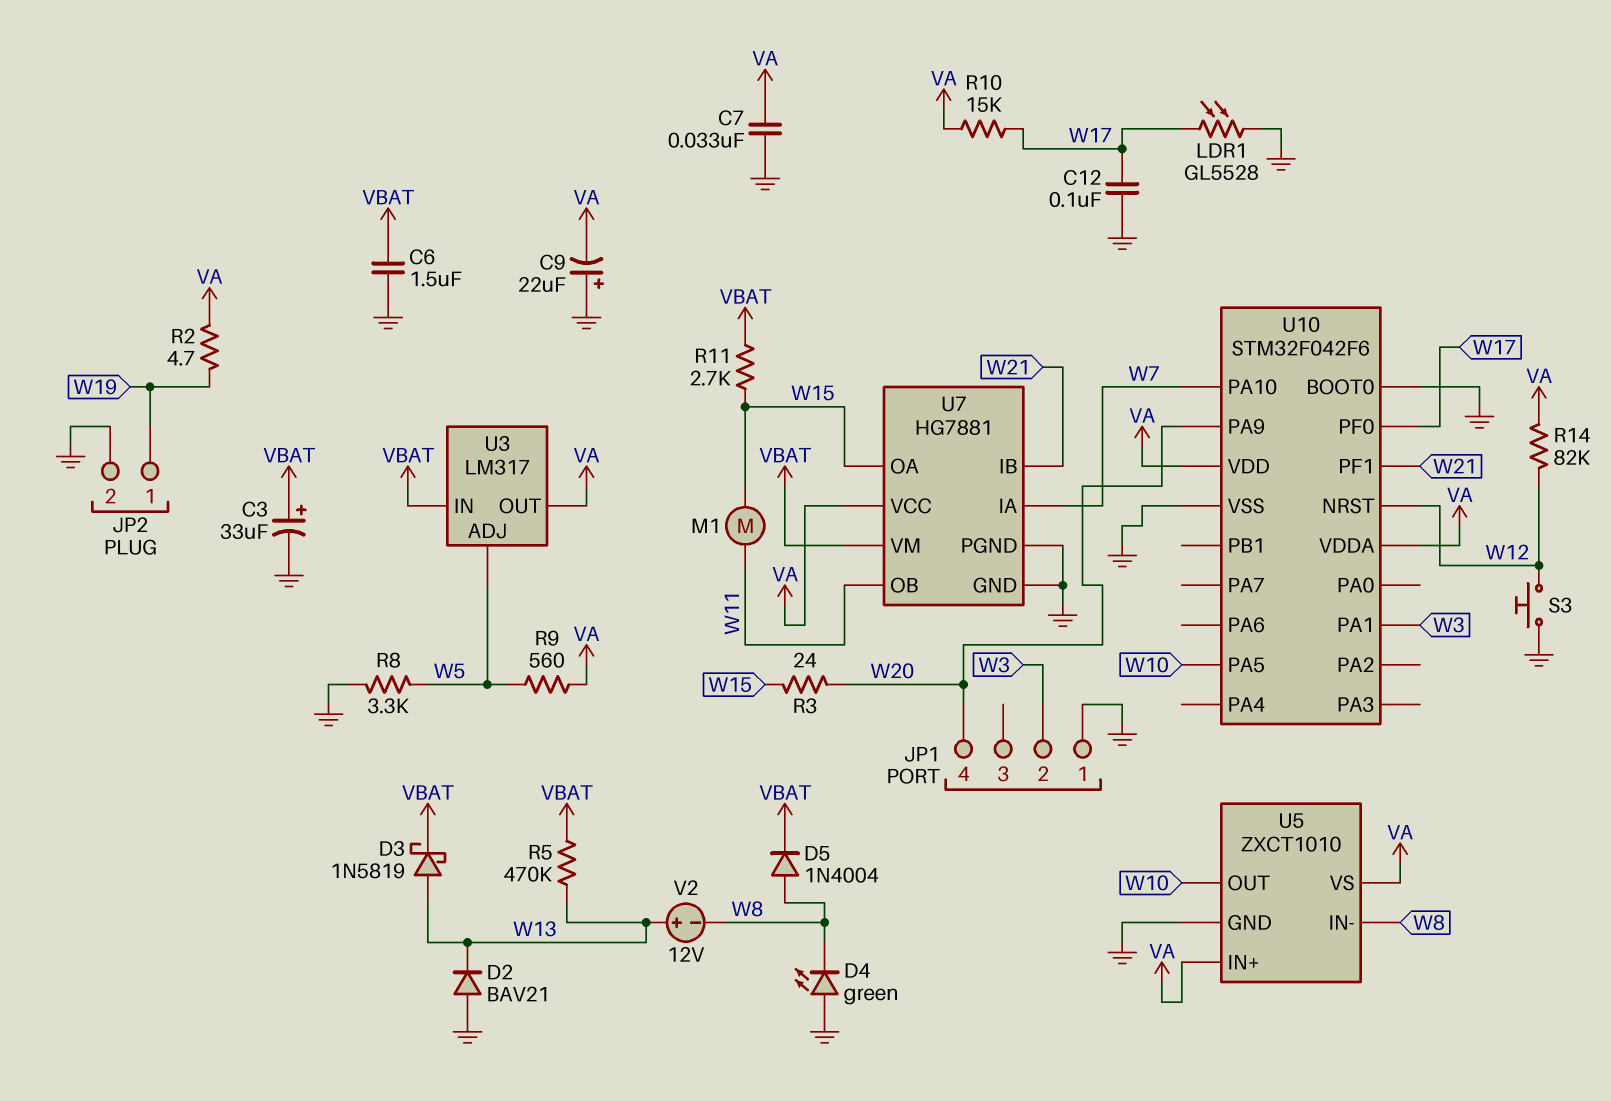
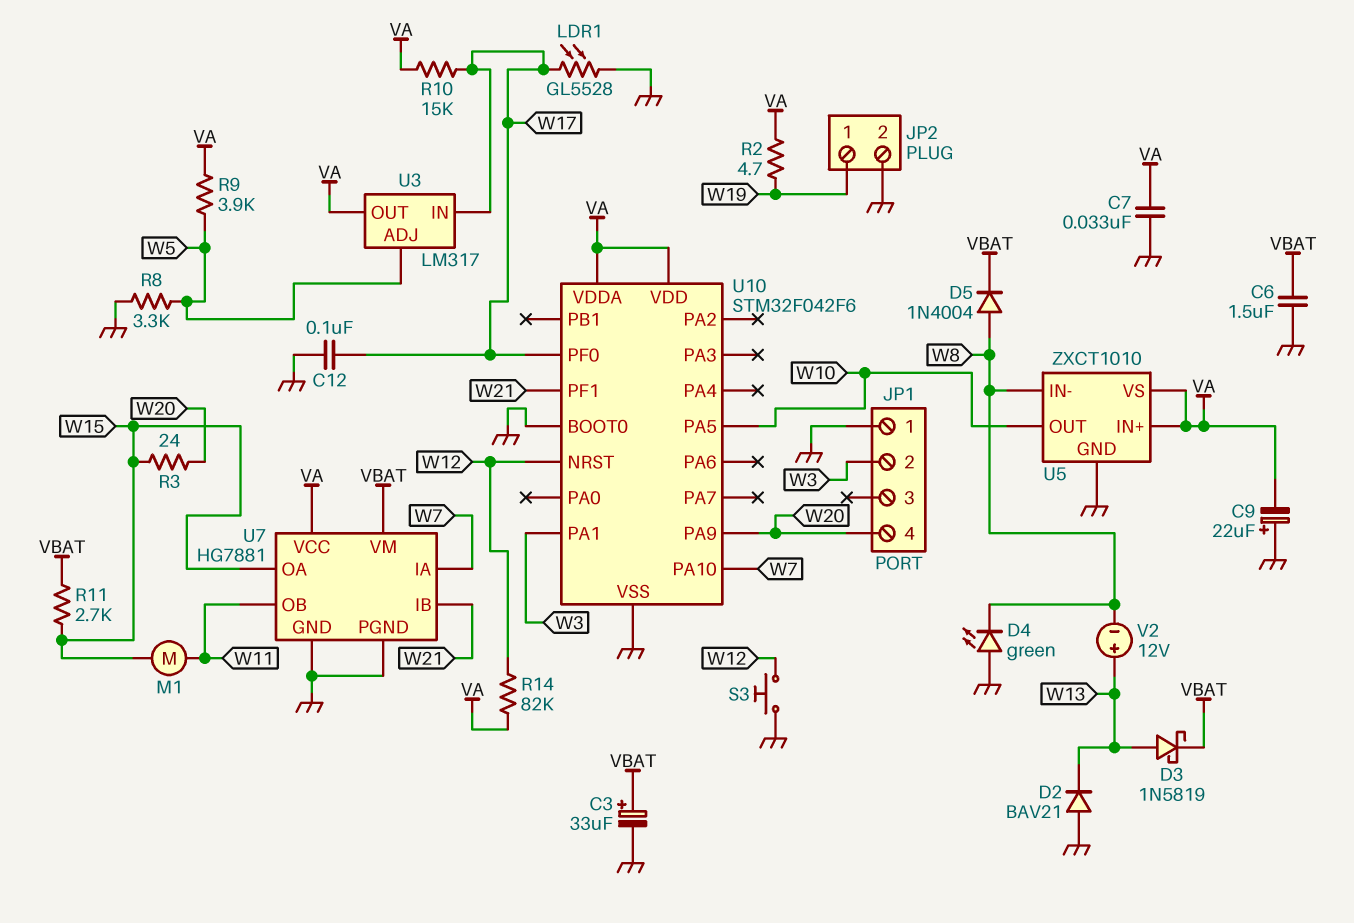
R5: 470k (VBAT, W13) -> none
R9: 560 (VA, W5) -> 3.9k (VA, W5)
U3 pin IN: VBAT -> W17

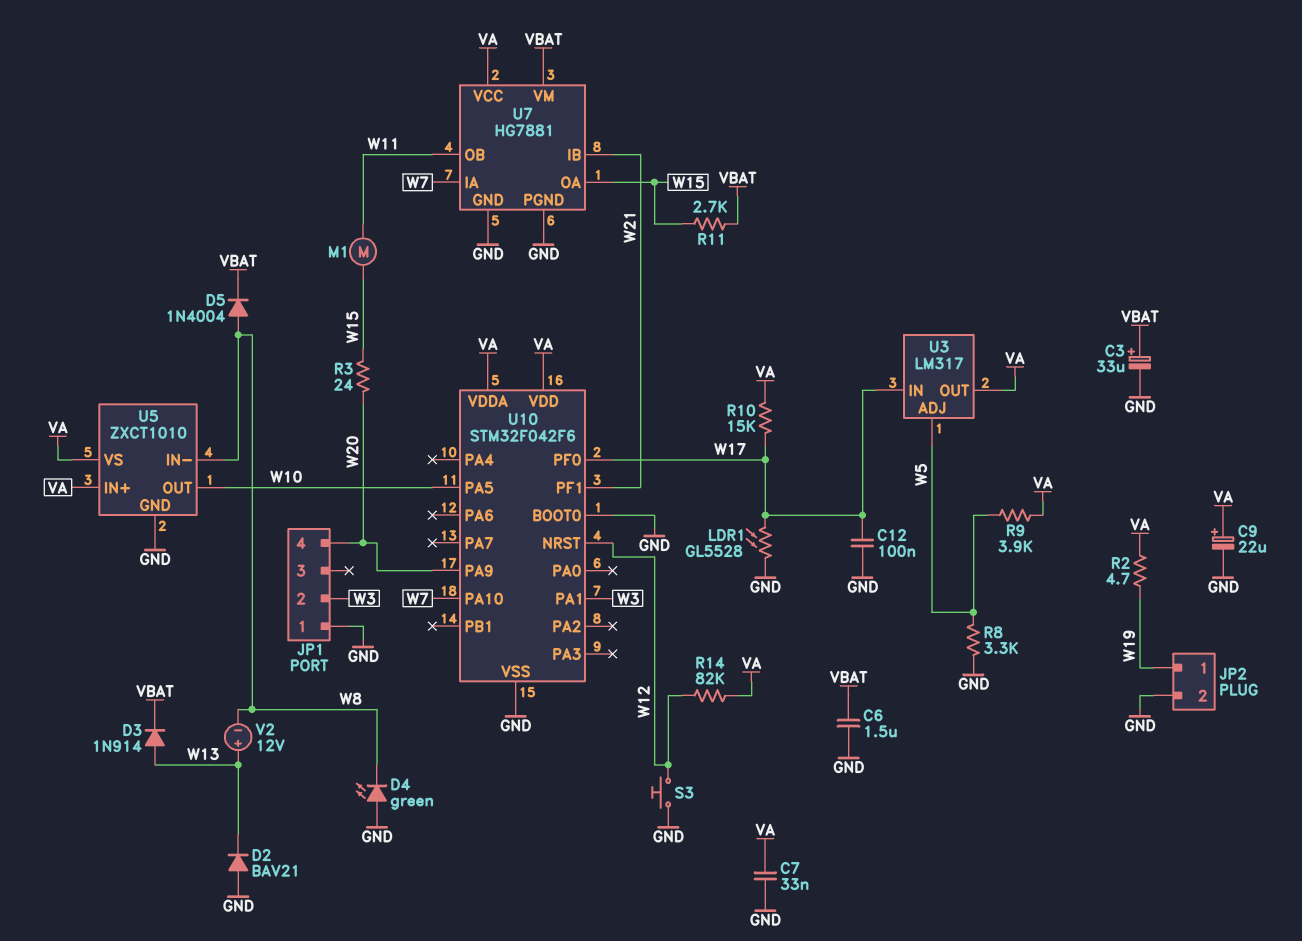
C9: 22uF (plus GND, minus VA) -> 22uF (plus VA, minus GND)
D3: schottky 1N5819 (A W13, K VBAT) -> diode 1N914 (A W13, K VBAT)

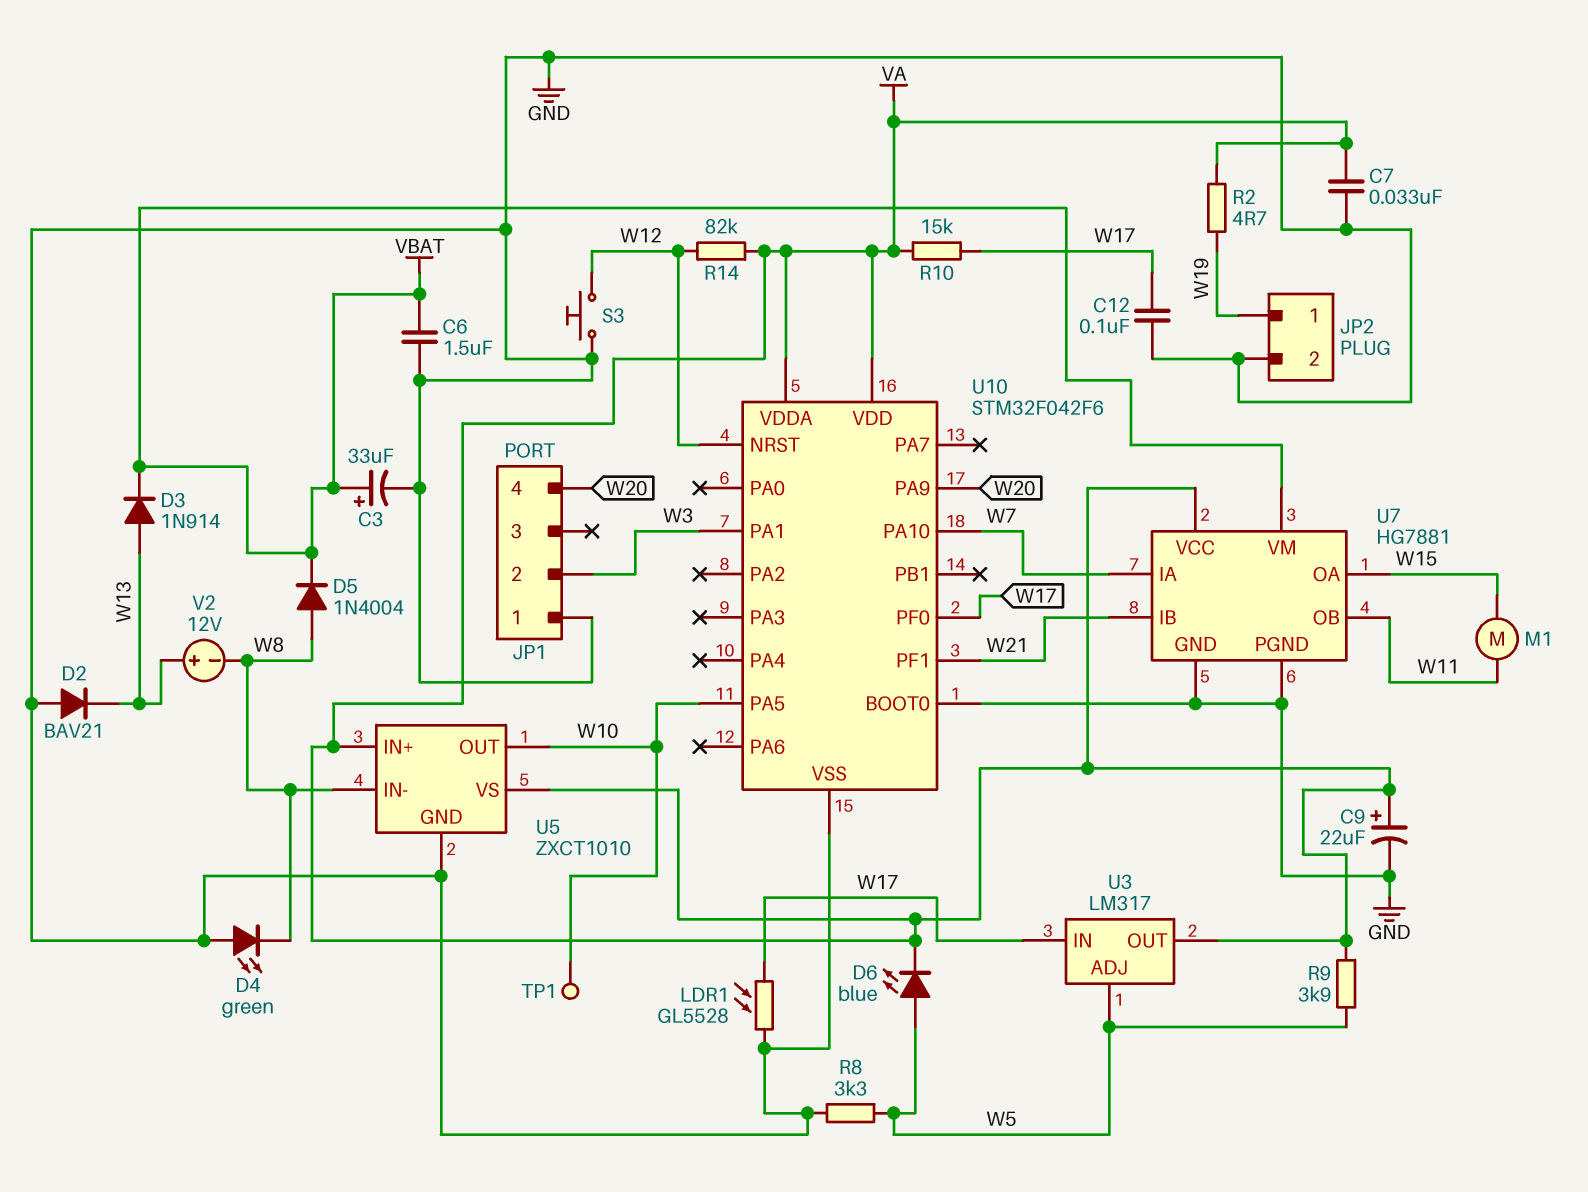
D6: none -> LED blue (A W5, K VA)
R3: 24 (W15, W20) -> none
R11: 2.7k (VBAT, W15) -> none
TP1: none -> test point (W10)

